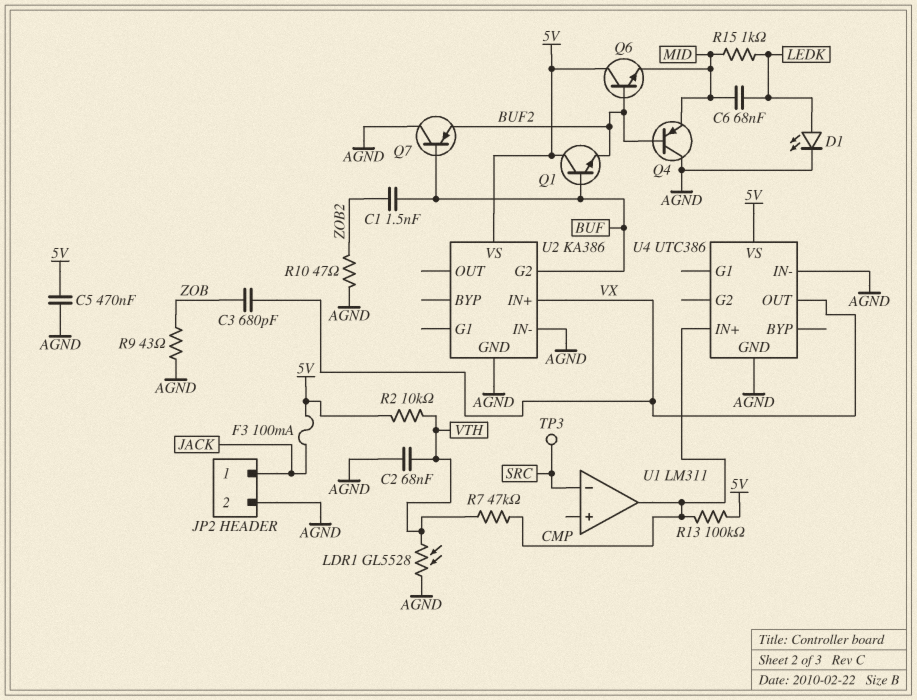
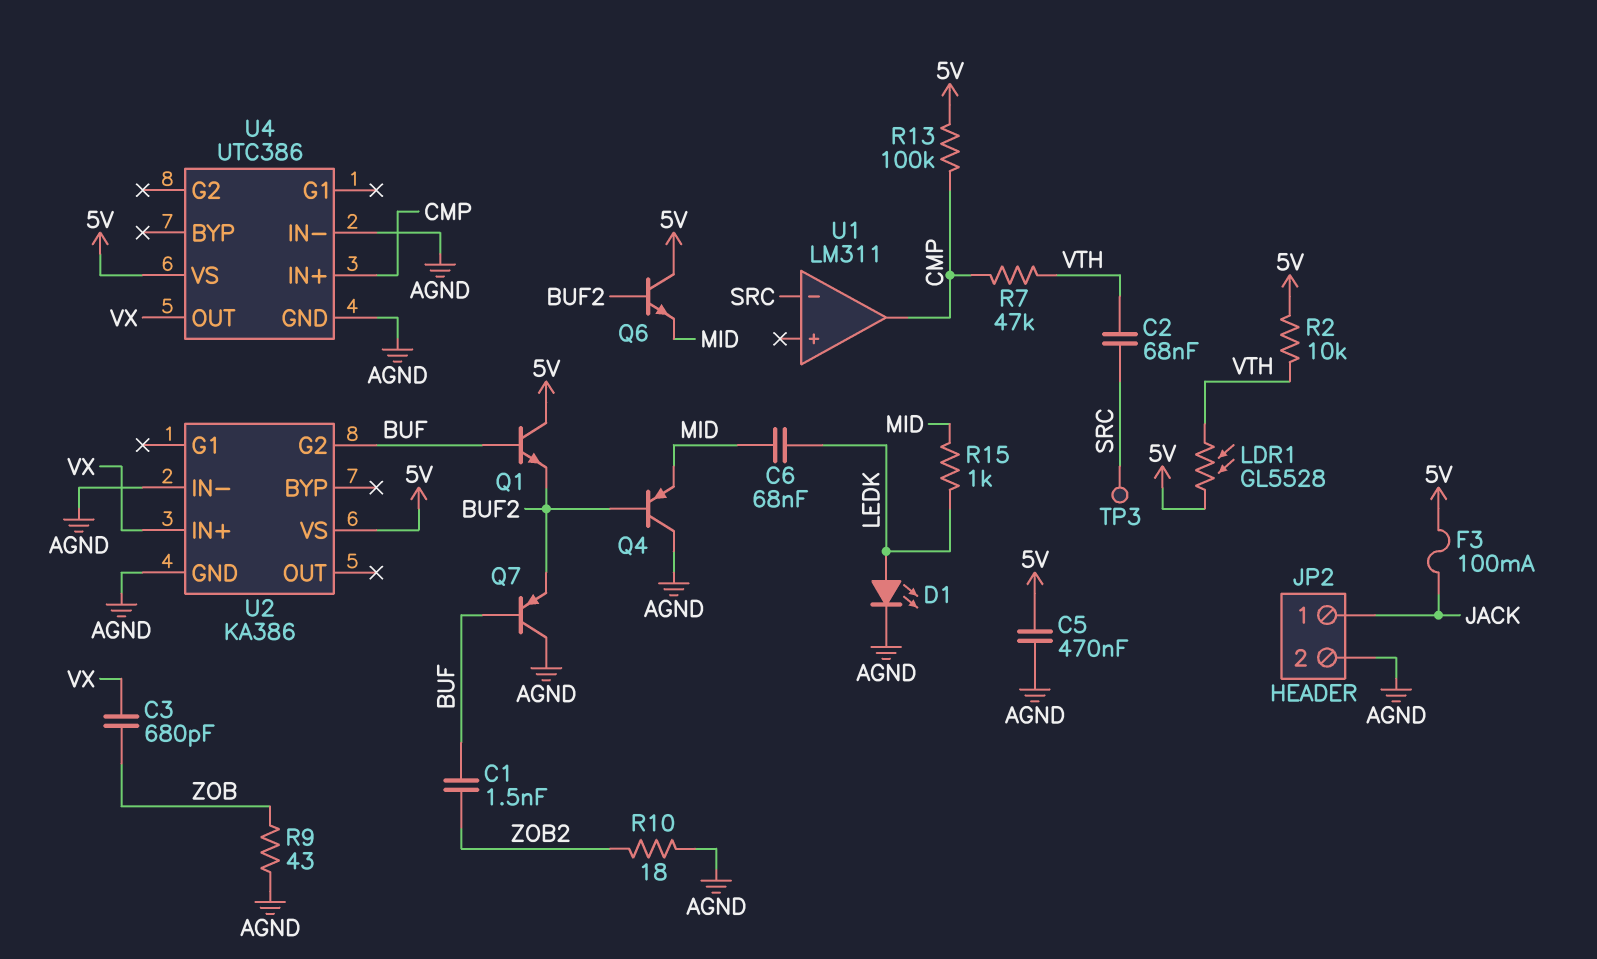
C2: 68nF (AGND, VTH) -> 68nF (SRC, VTH)
LDR1: GL5528 (AGND, VTH) -> GL5528 (5V, VTH)
R10: 47 (AGND, ZOB2) -> 18 (AGND, ZOB2)

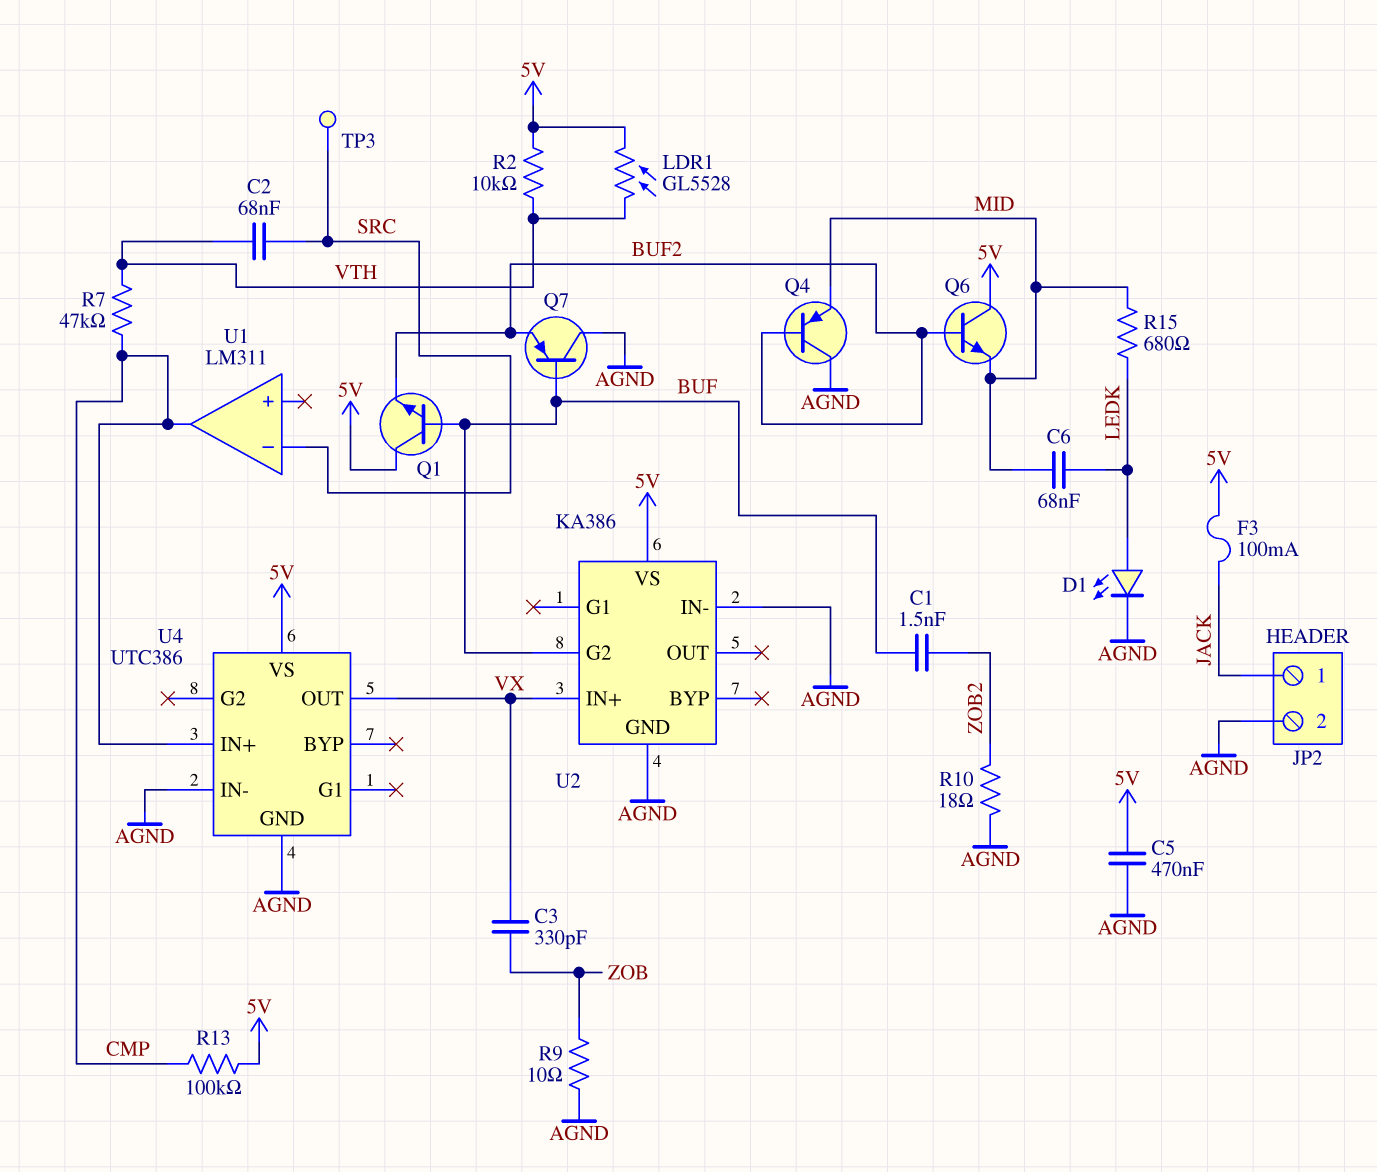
C3: 680pF (VX, ZOB) -> 330pF (VX, ZOB)
R9: 43 (AGND, ZOB) -> 10 (AGND, ZOB)
R15: 1k (LEDK, MID) -> 680 (LEDK, MID)

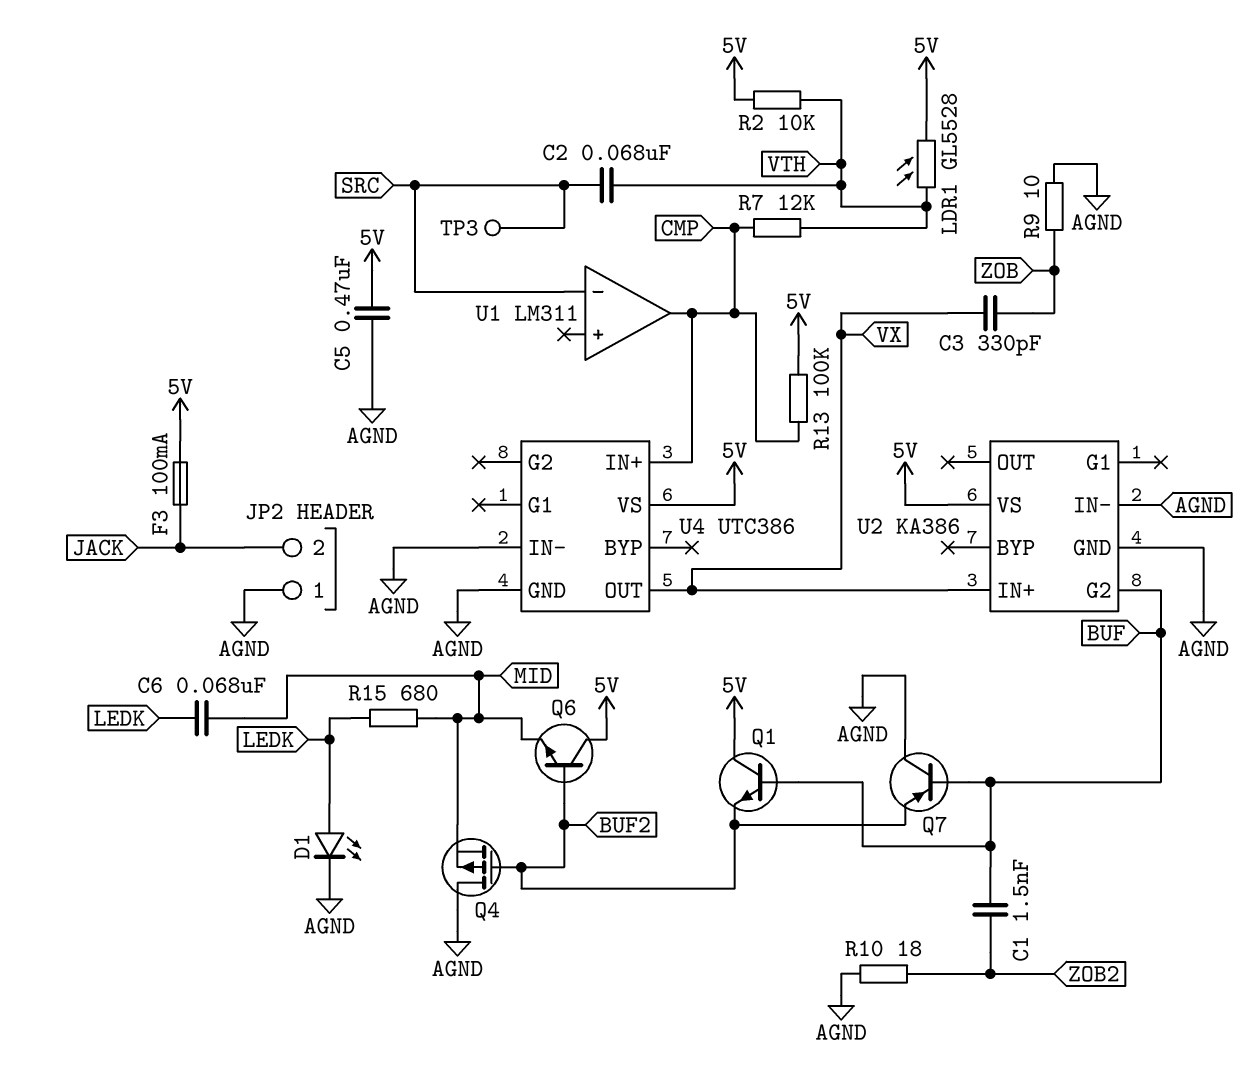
JP2 pin 1: JACK -> AGND
JP2 pin 2: AGND -> JACK
Q4: PNP (B BUF2, C AGND, E MID) -> PMOS (G BUF2, D AGND, S MID)
R7: 47k (CMP, VTH) -> 12k (CMP, VTH)

